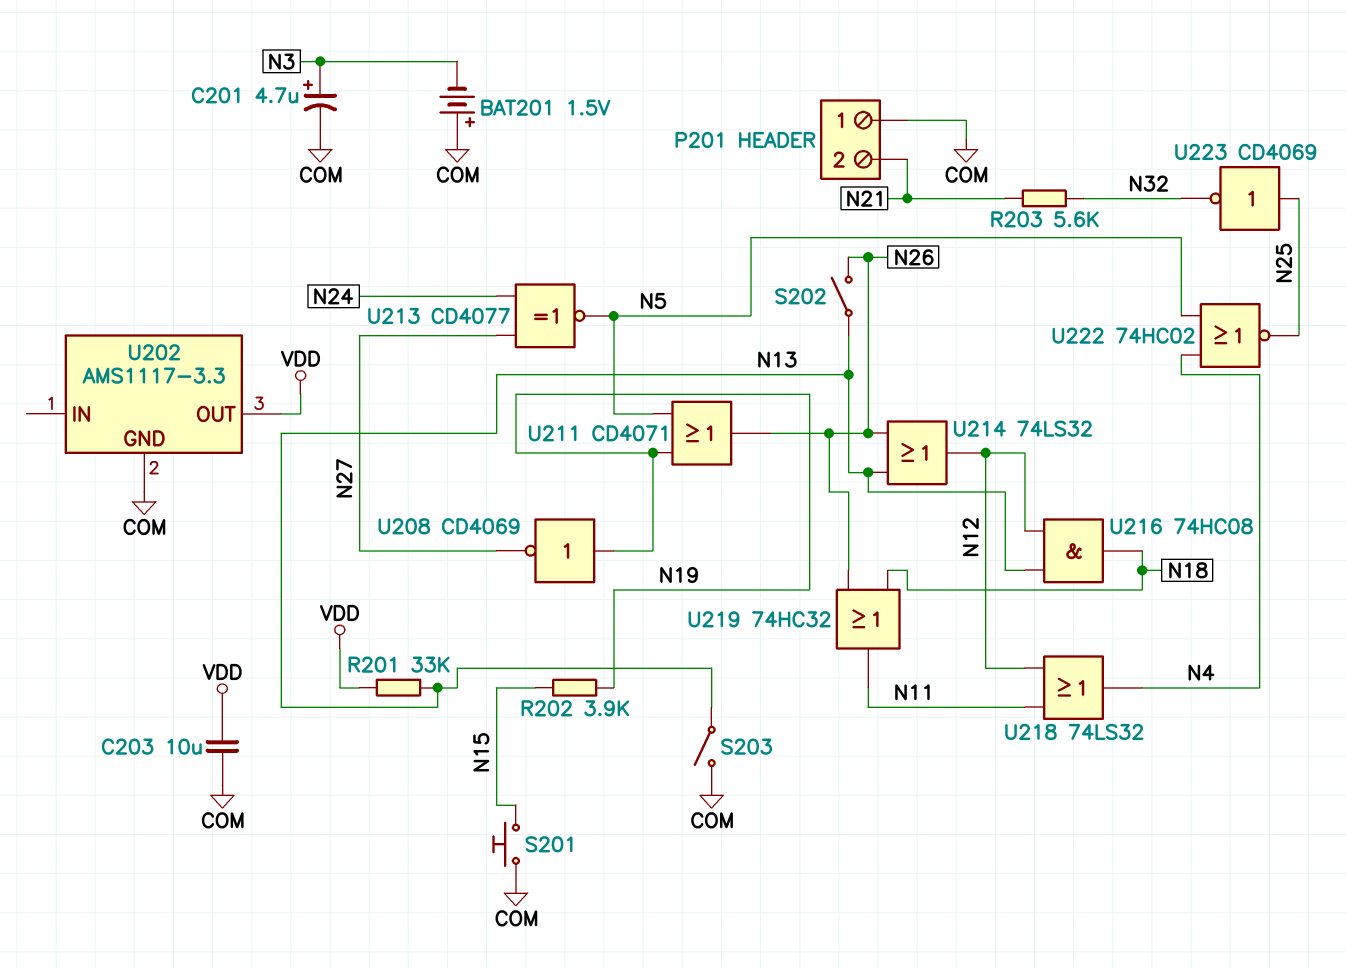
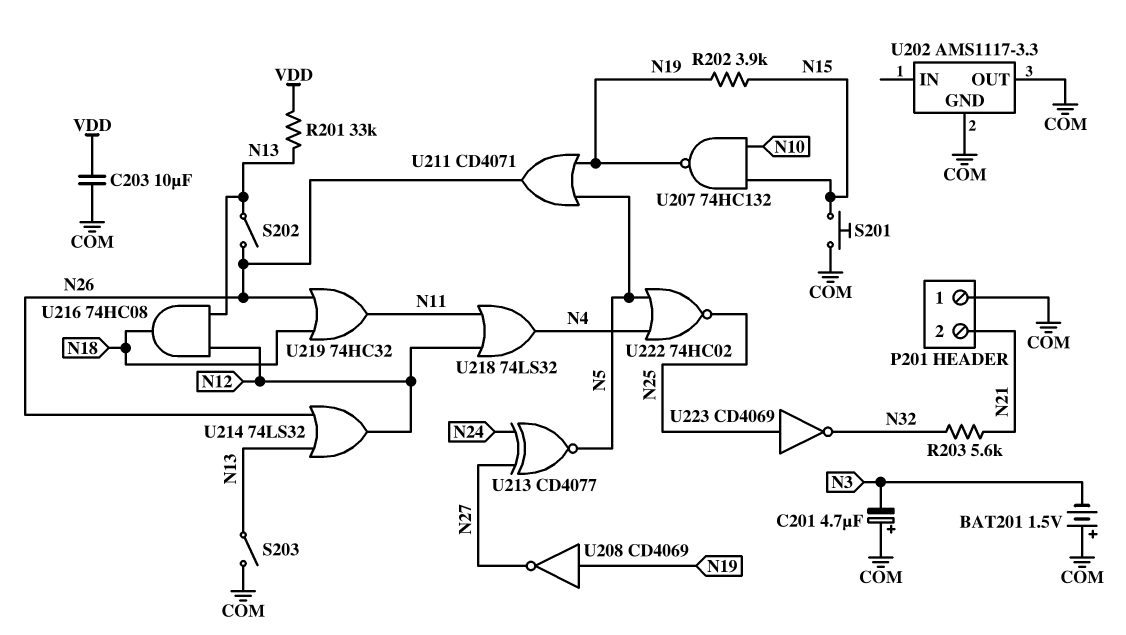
C201: 4.7uF (plus N3, minus COM) -> 4.7uF (plus COM, minus N3)
U202 pin OUT: VDD -> COM
U207: none -> NAND 74HC132 (in N10, in N15, out N19)

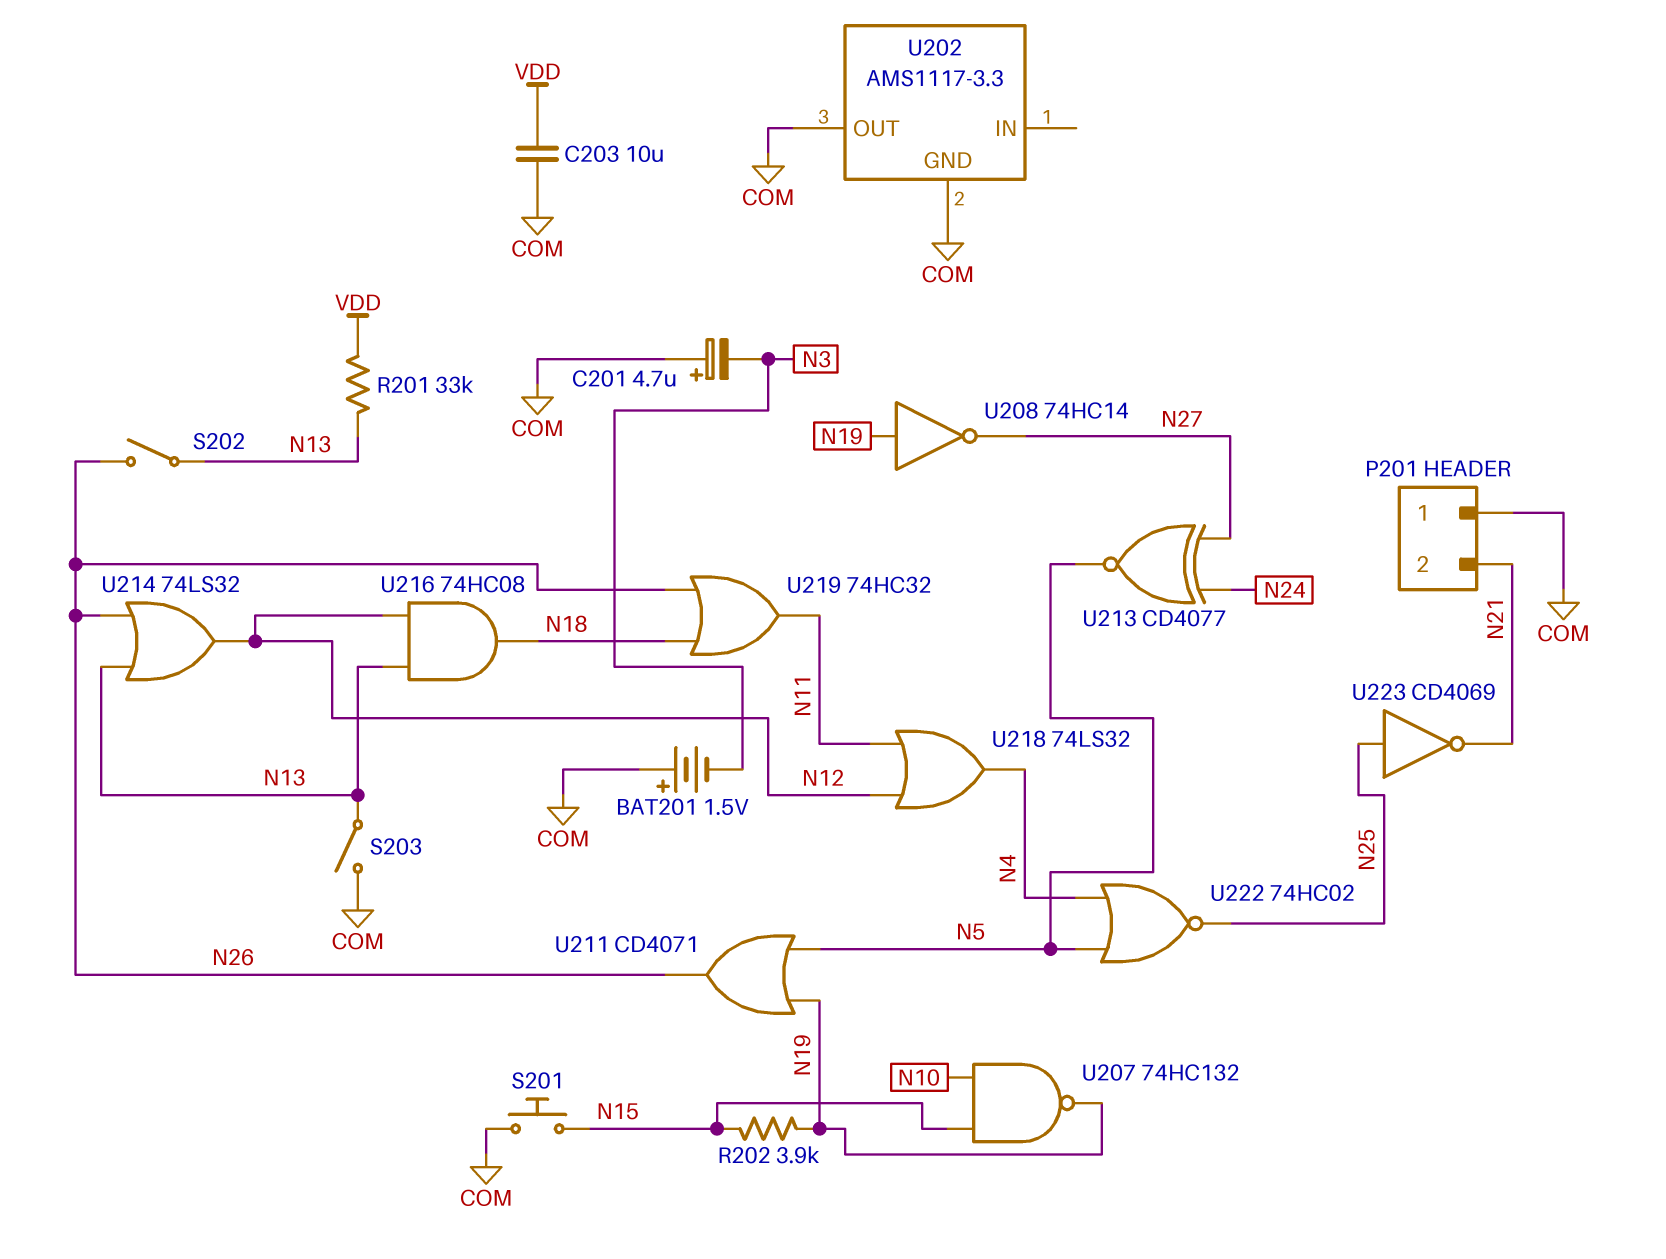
R203: 5.6k (N21, N32) -> none
U208: NOT CD4069 (in N19, out N27) -> NOT 74HC14 (in N19, out N27)
U223: NOT CD4069 (in N25, out N32) -> NOT CD4069 (in N25, out N21)

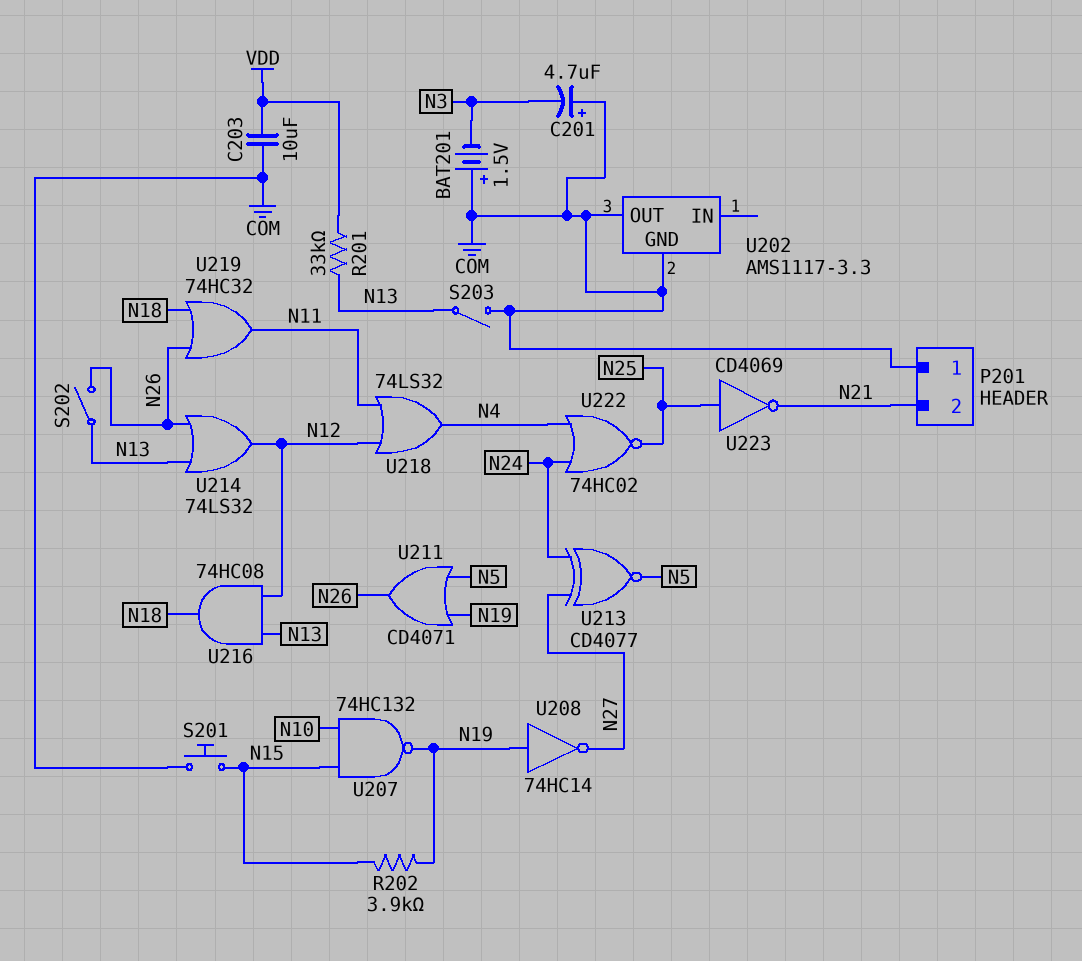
U222: NOR 74HC02 (in N4, in N5, out N25) -> NOR 74HC02 (in N4, in N24, out N25)

